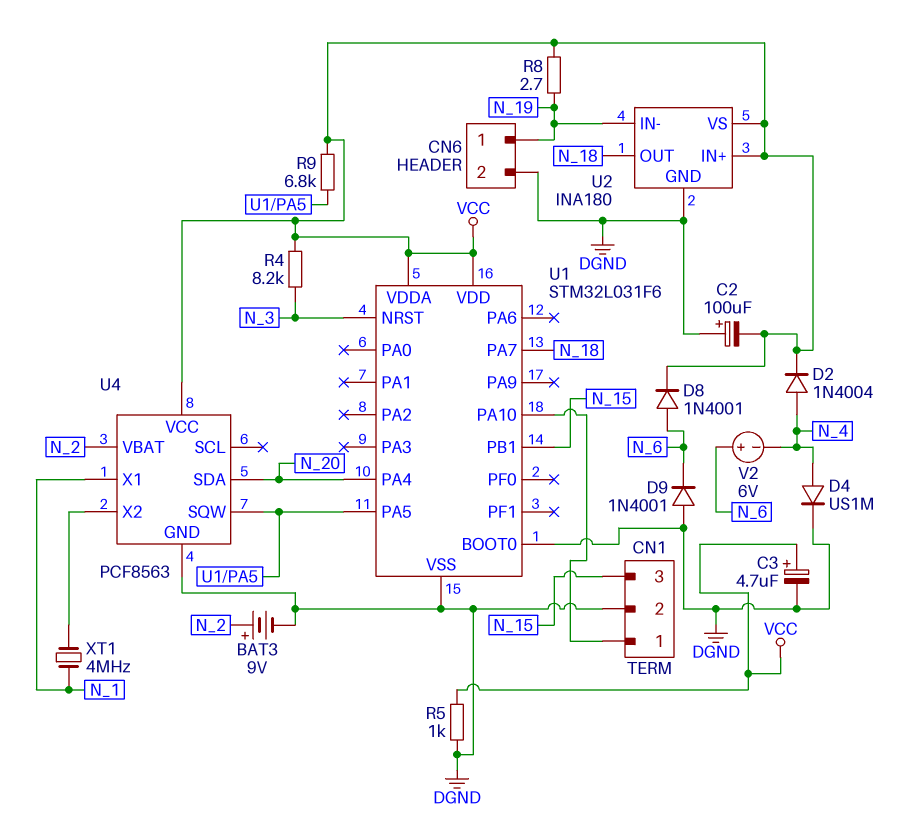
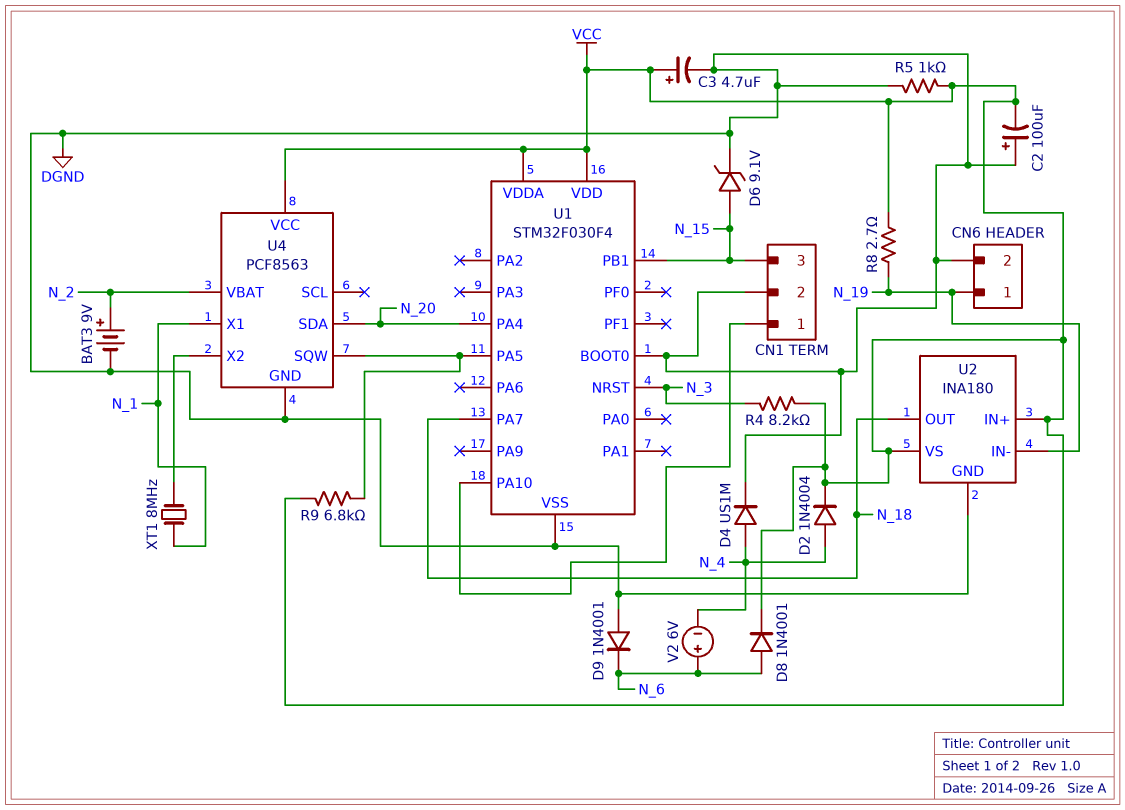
D6: none -> zener 9.1V (A N_15, K DGND)
U1: STM32L031F6 -> STM32F030F4
XT1: 4MHz (N_1, U4/X2) -> 8MHz (N_1, U4/X2)

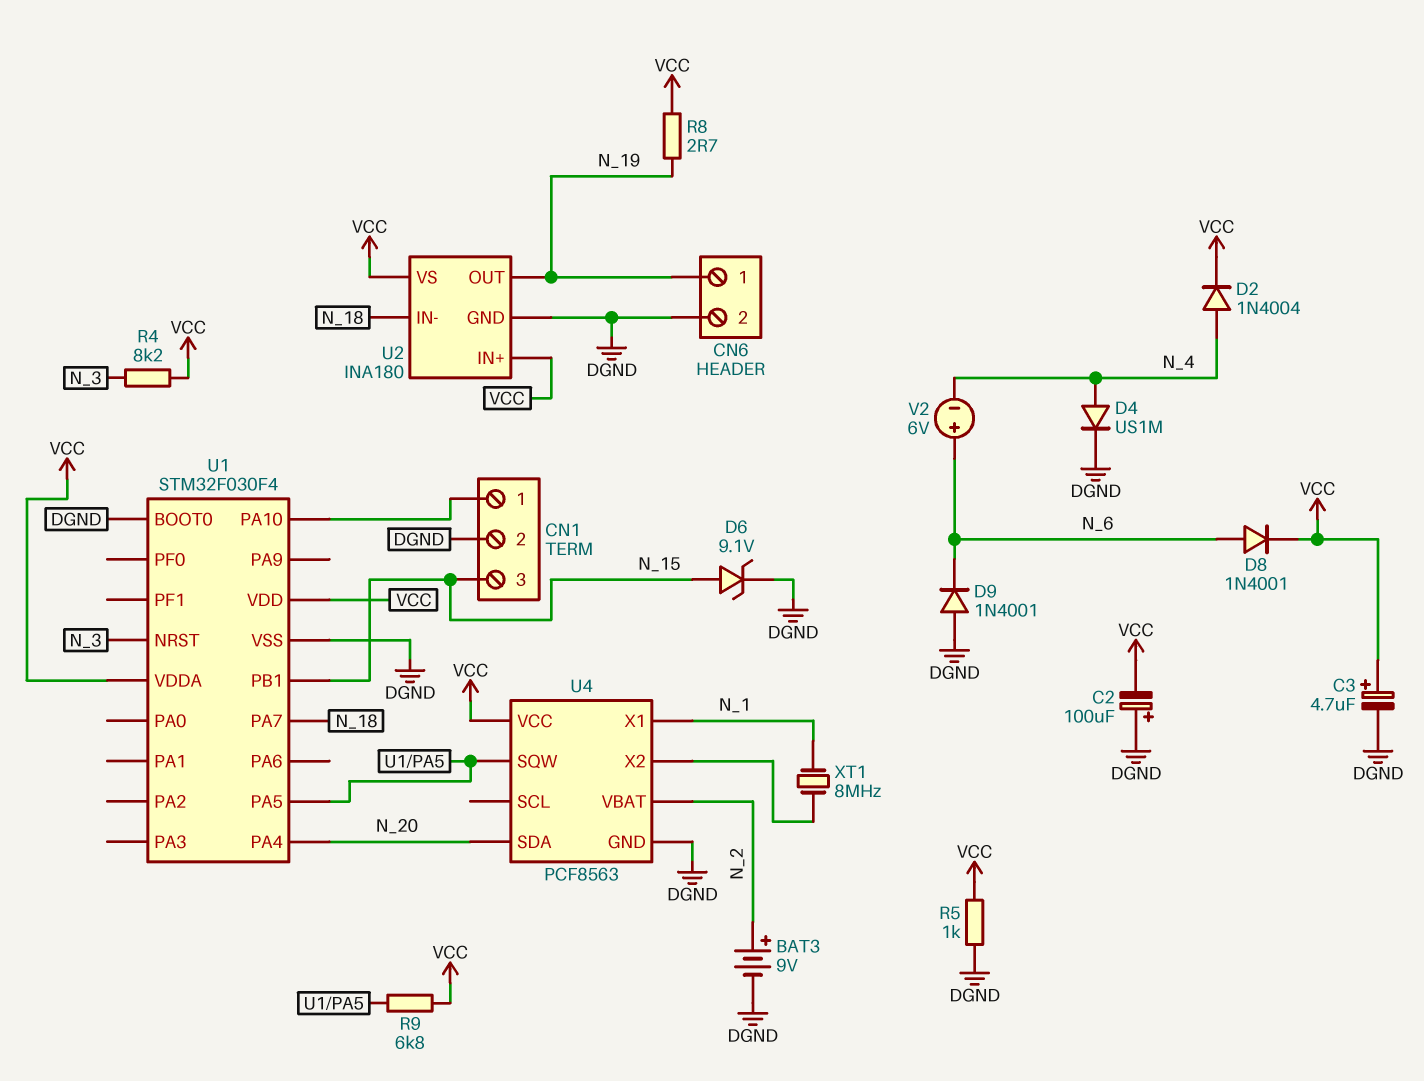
U2 pin IN-: N_19 -> N_18
U2 pin OUT: N_18 -> N_19

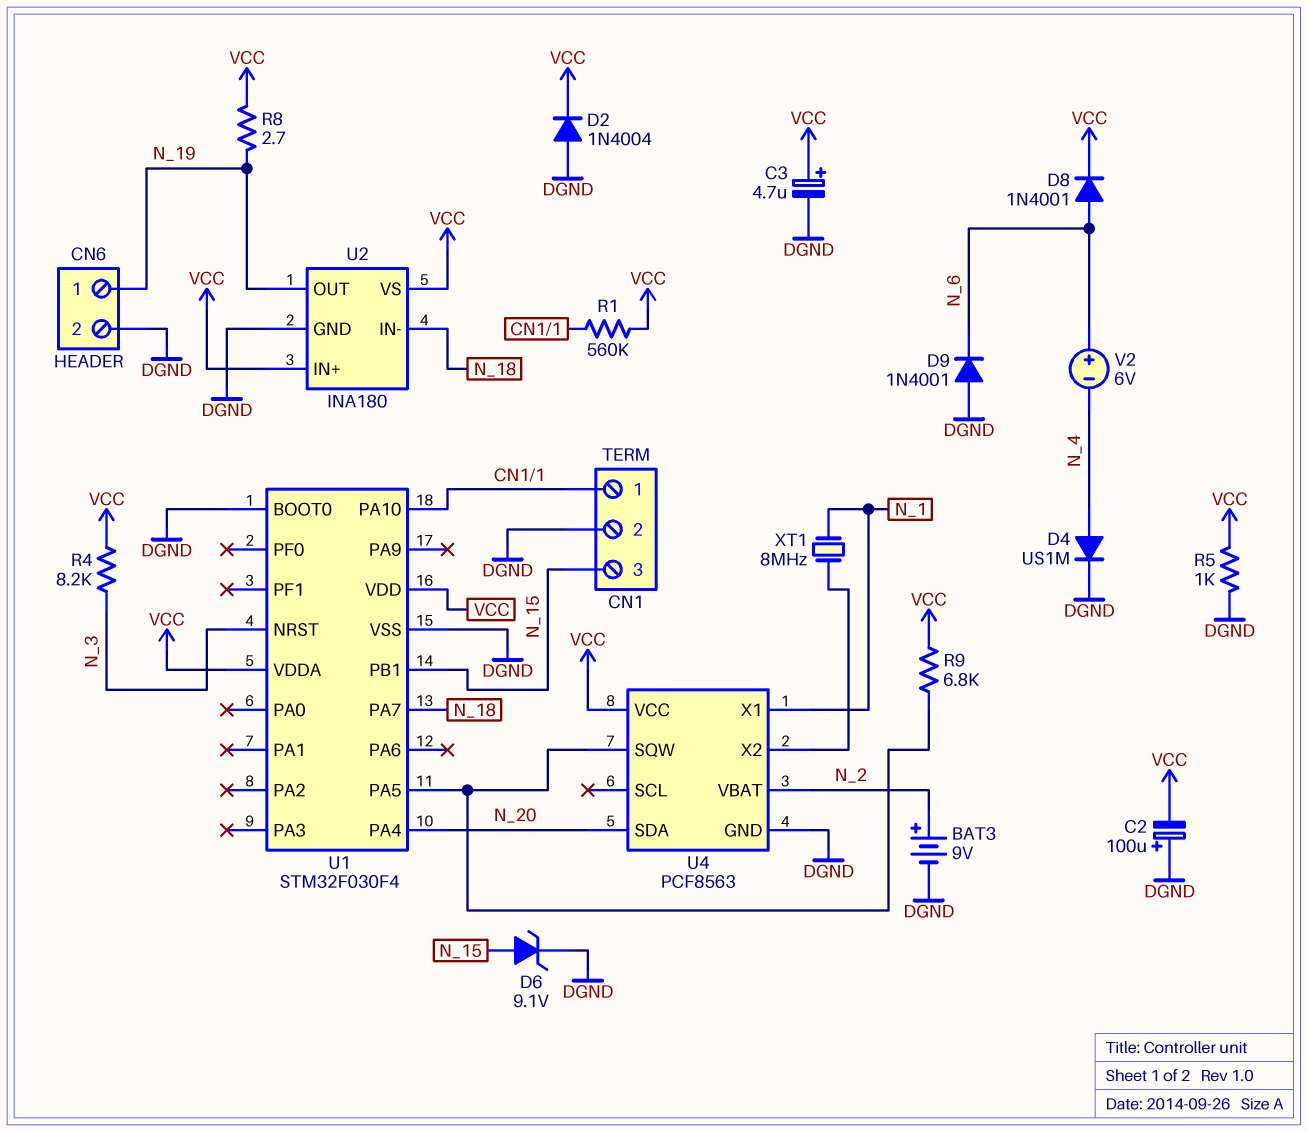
D2: diode 1N4004 (A N_4, K VCC) -> diode 1N4004 (A DGND, K VCC)
R1: none -> 560k (CN1/1, VCC)

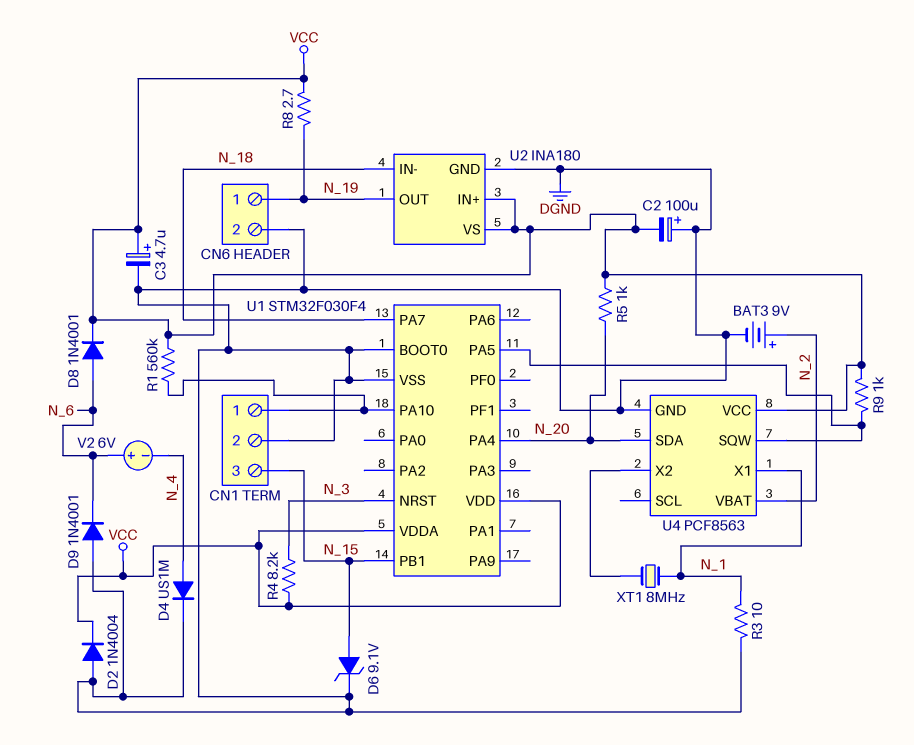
R3: none -> 10 (DGND, N_1)
R5: 1k (DGND, VCC) -> 1k (N_20, VCC)
R9: 6.8k (U1/PA5, VCC) -> 1k (U1/PA5, VCC)

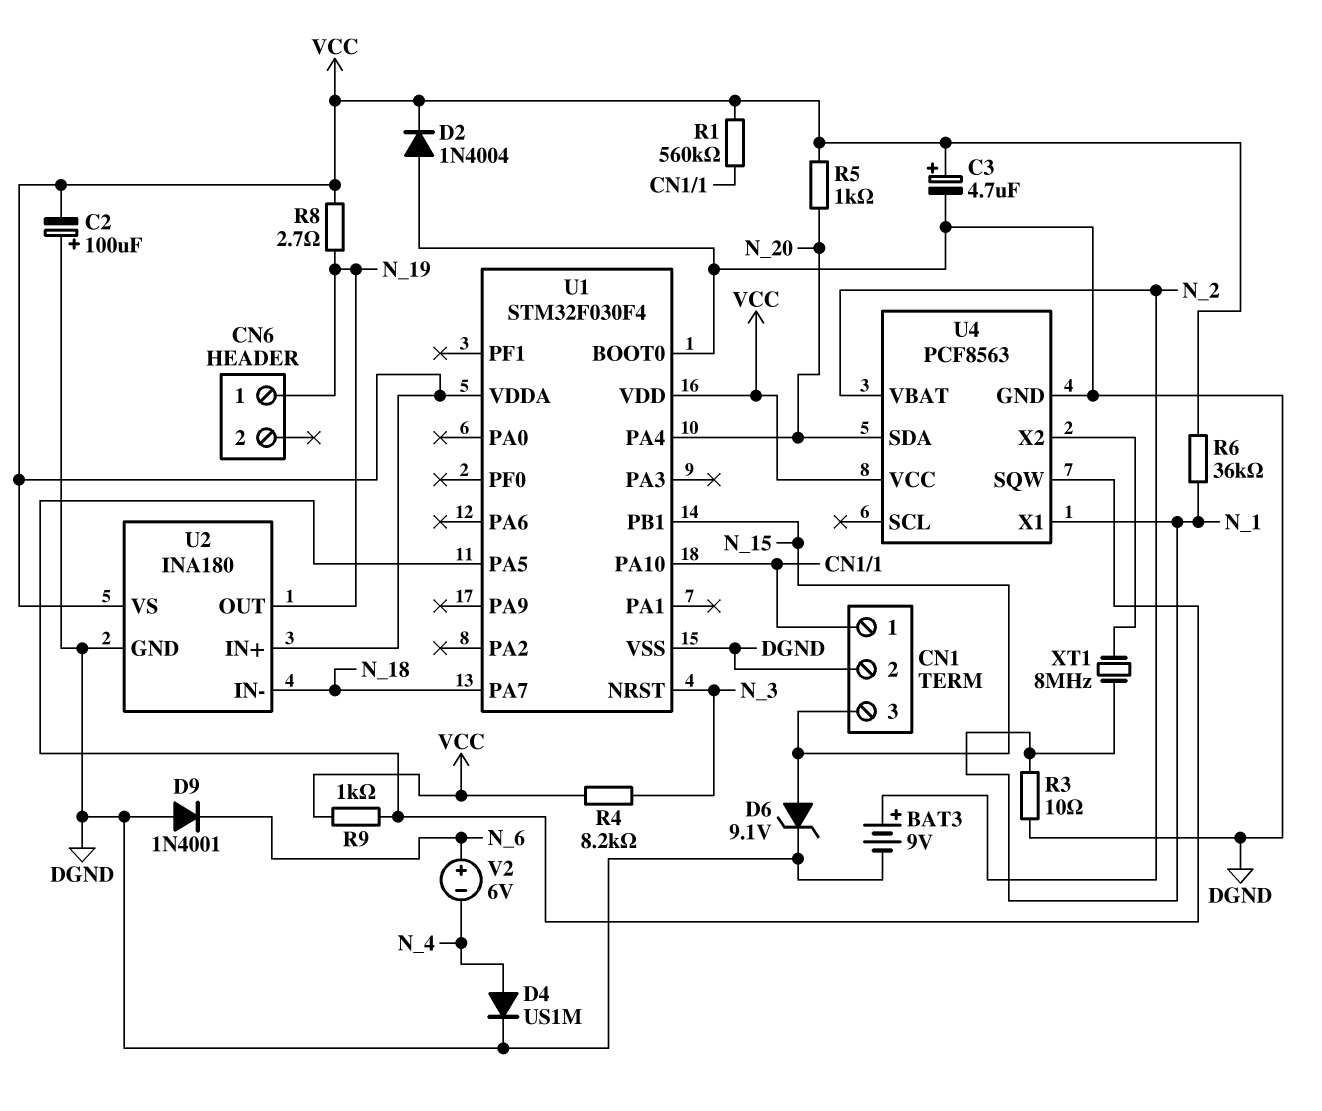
CN6 pin 2: DGND -> none
D8: diode 1N4001 (A N_6, K VCC) -> none
R6: none -> 36k (N_1, VCC)

